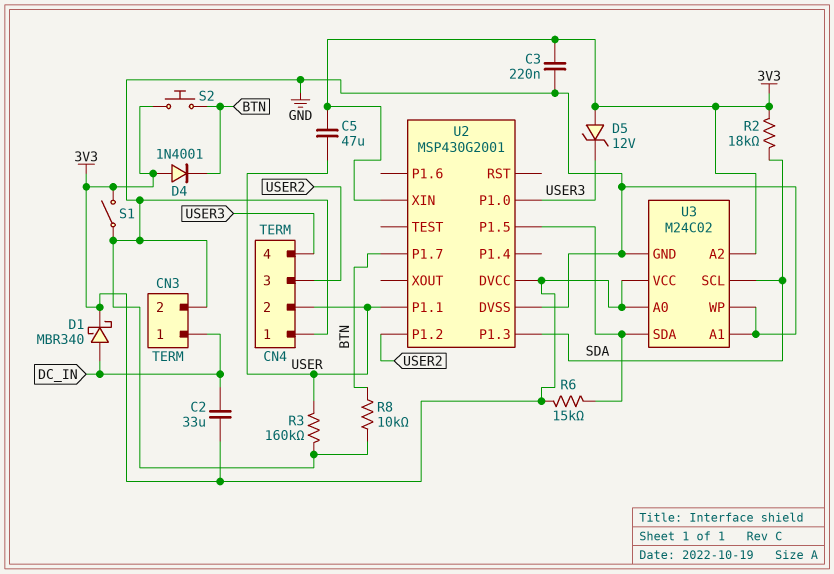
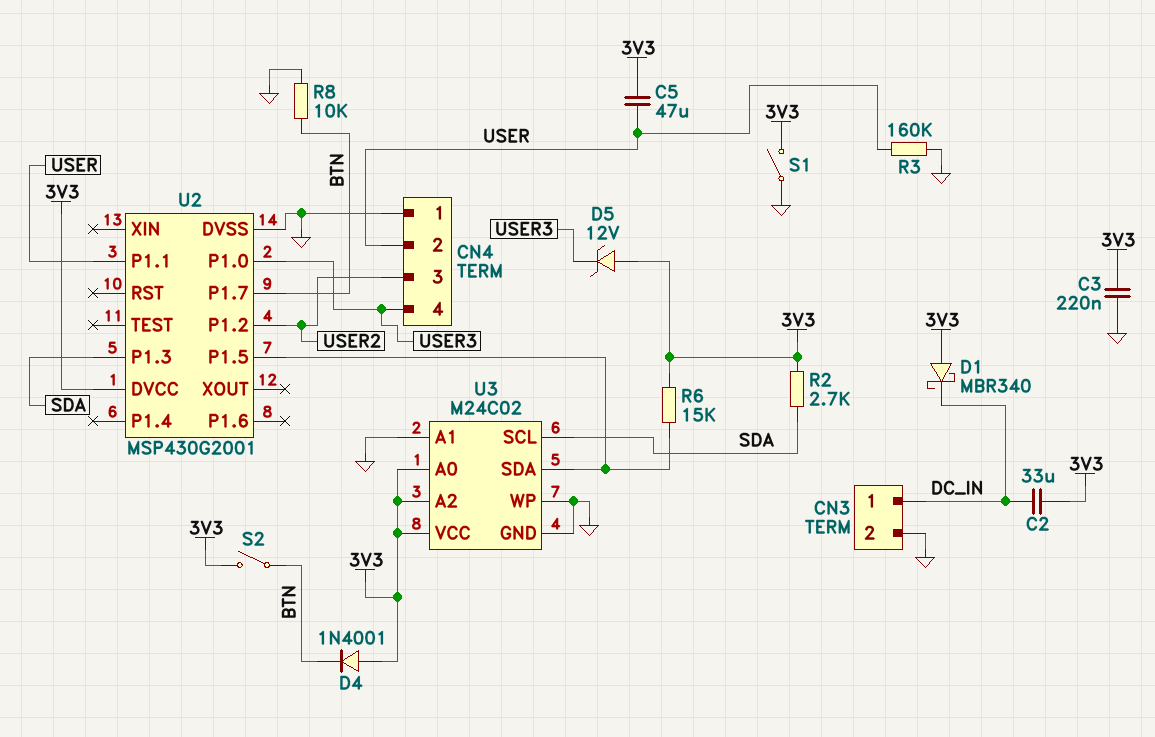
D1: schottky MBR340 (A DC_IN, K 3V3) -> schottky MBR340 (A 3V3, K DC_IN)
R2: 18k (3V3, SDA) -> 2.7k (3V3, SDA)
S2: button (3V3, BTN) -> switch (3V3, BTN)
U2 pin XIN: 3V3 -> none

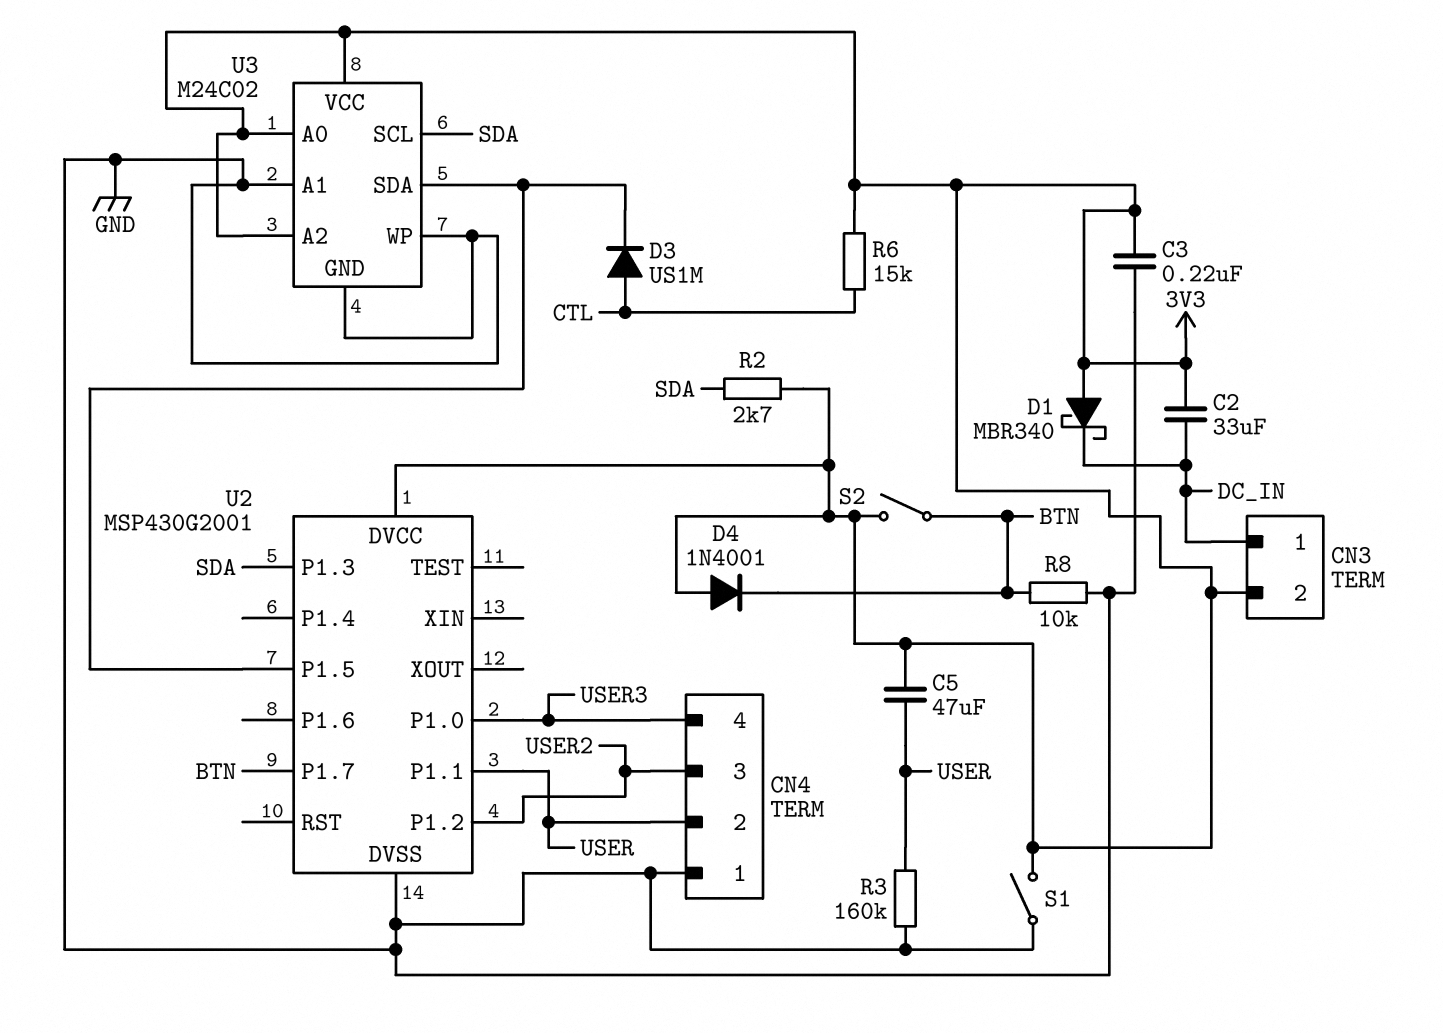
CN3 pin 2: GND -> 3V3
D3: none -> diode US1M (A CTL, K U2/P1.5)
D5: zener 12V (A 3V3, K USER3) -> none
R6: 15k (3V3, U2/P1.5) -> 15k (3V3, CTL)

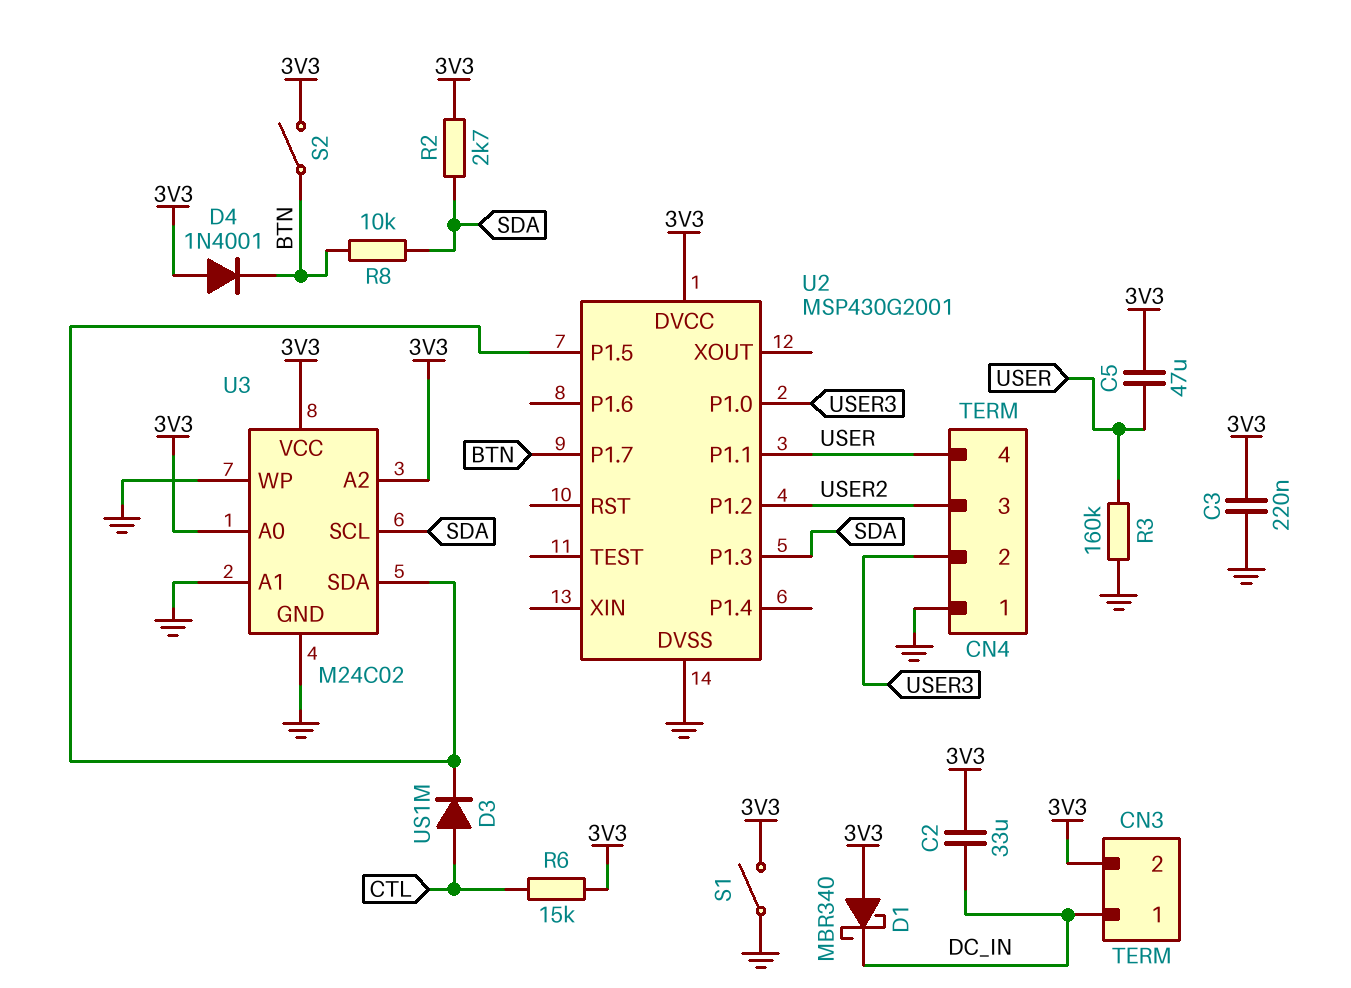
CN4 pin 2: USER -> USER3
CN4 pin 4: USER3 -> USER
R8: 10k (BTN, GND) -> 10k (BTN, SDA)

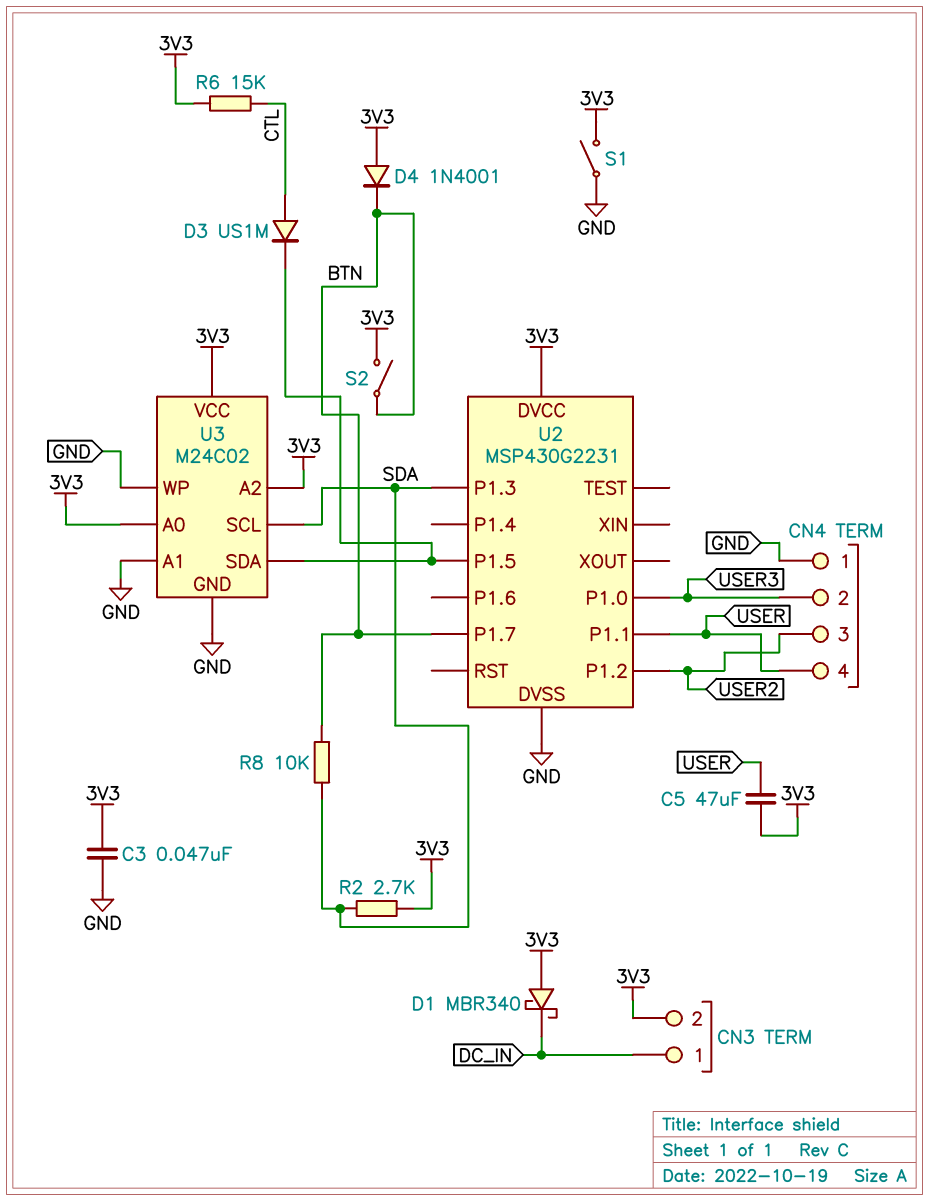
C2: 33uF (3V3, DC_IN) -> none
C3: 220nF (3V3, GND) -> 47nF (3V3, GND)
R3: 160k (GND, USER) -> none
U2: MSP430G2001 -> MSP430G2231

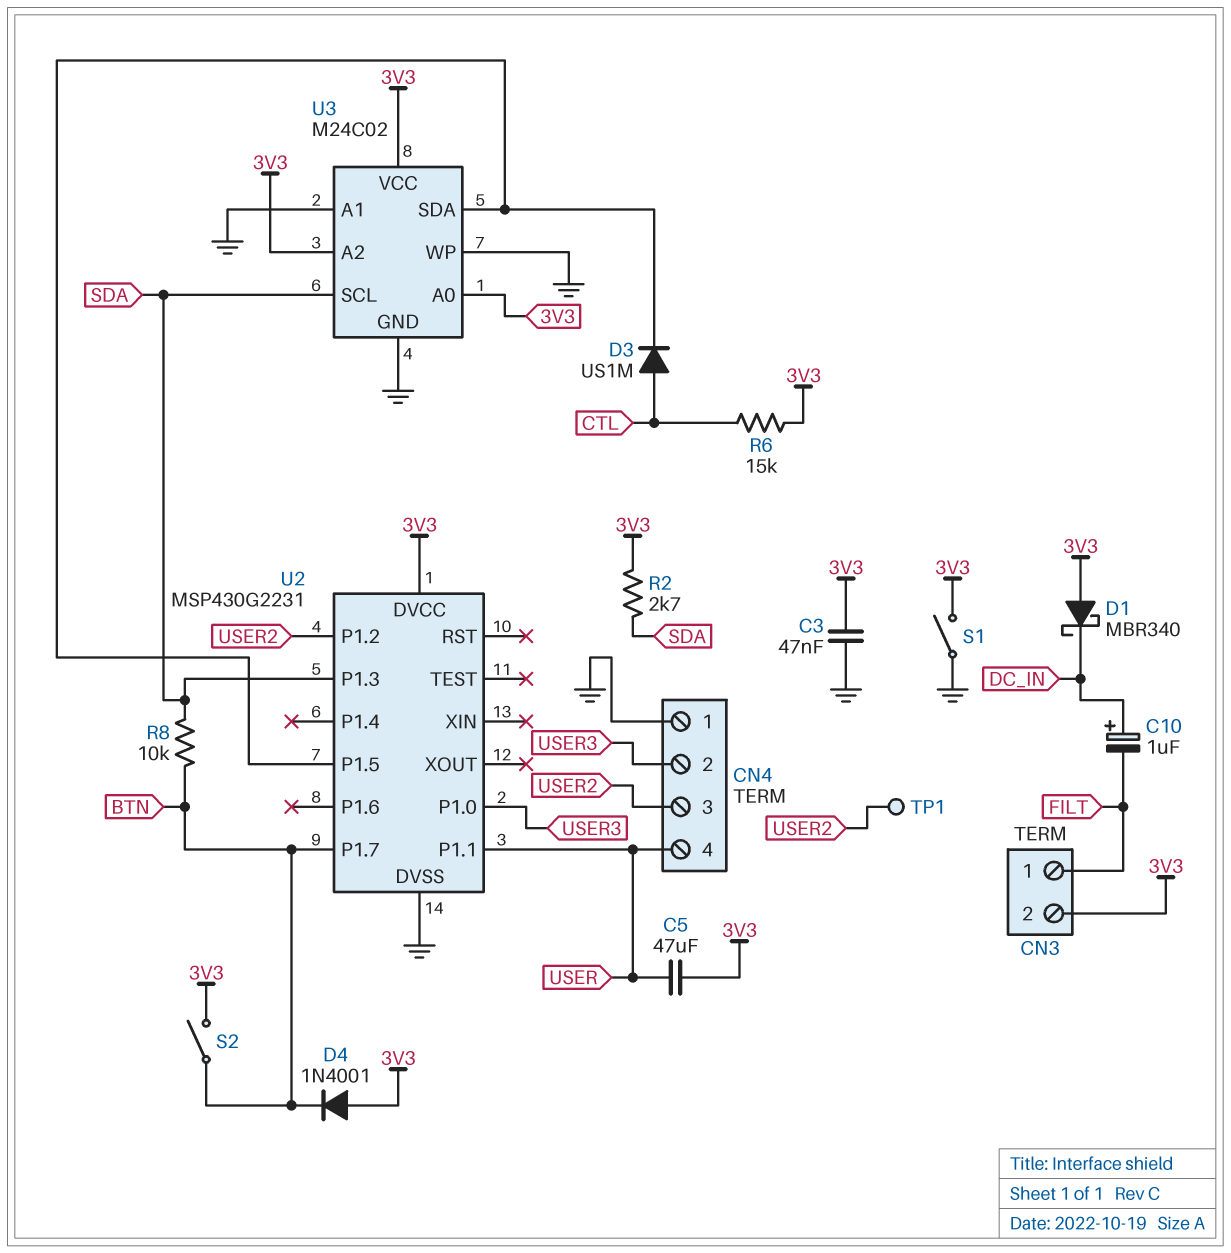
C10: none -> 1uF (plus DC_IN, minus FILT)
CN3 pin 1: DC_IN -> FILT
TP1: none -> test point (USER2)

